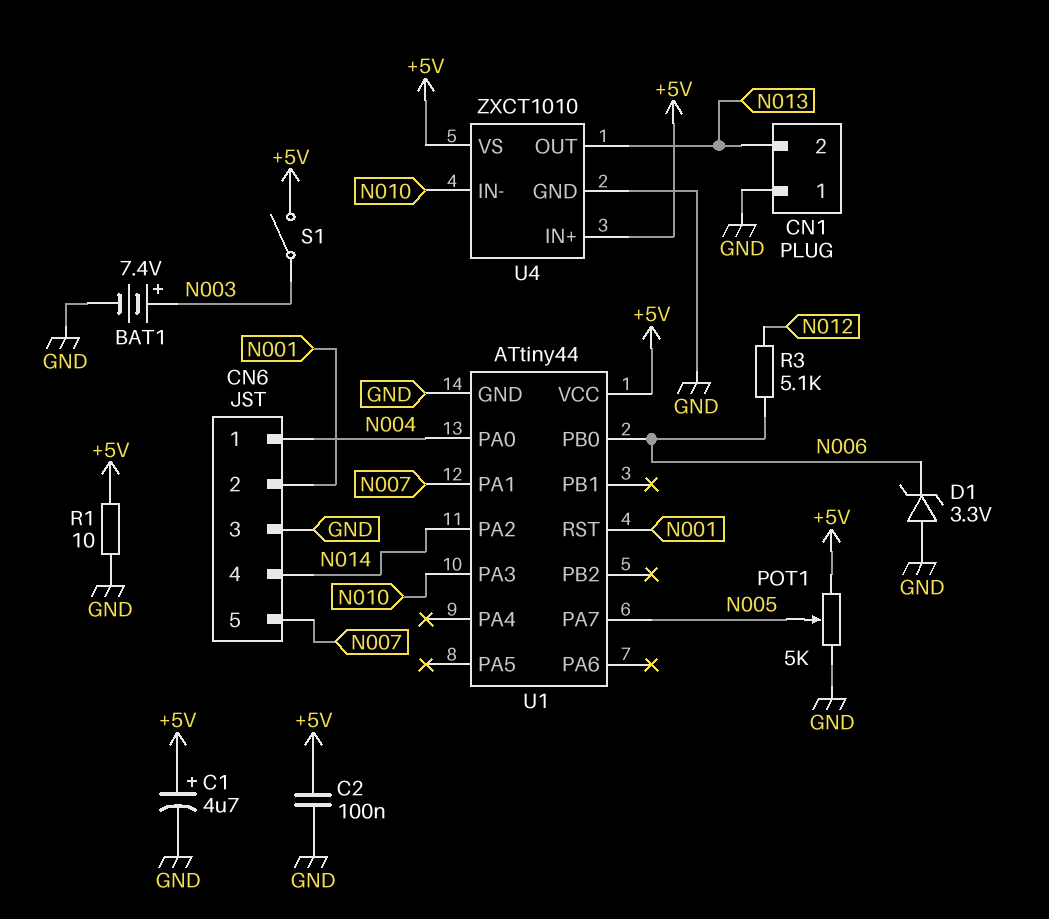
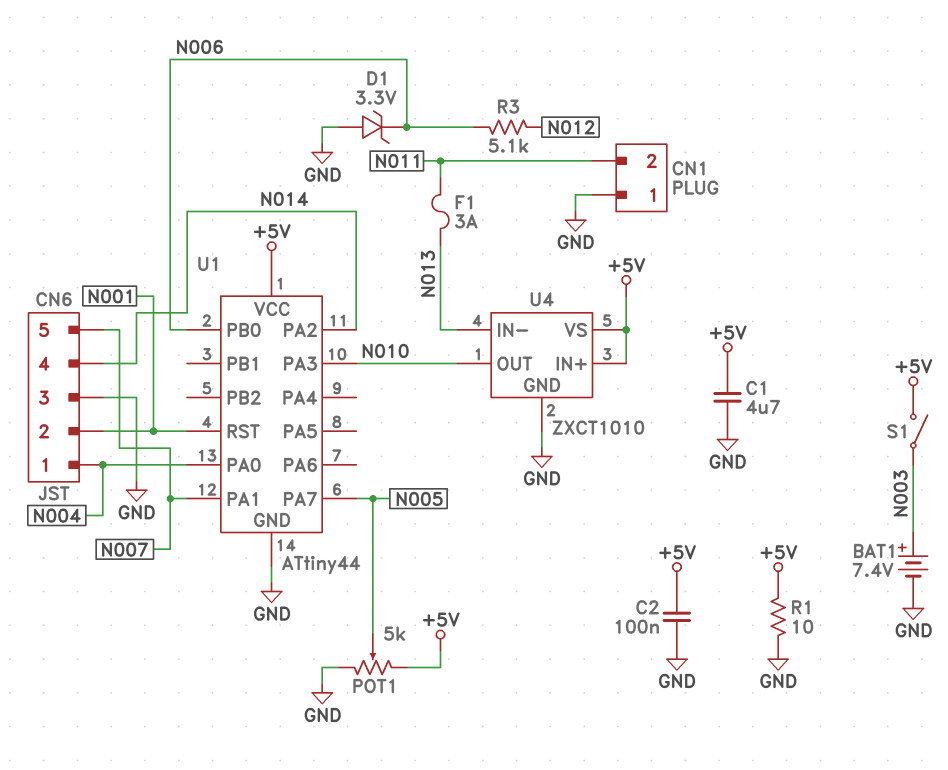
C1: 4.7uF (plus +5V, minus GND) -> 4.7uF (+5V, GND)
CN1 pin 2: N013 -> N011
F1: none -> 3A (N011, N013)
U4 pin IN-: N010 -> N013
U4 pin OUT: N013 -> N010

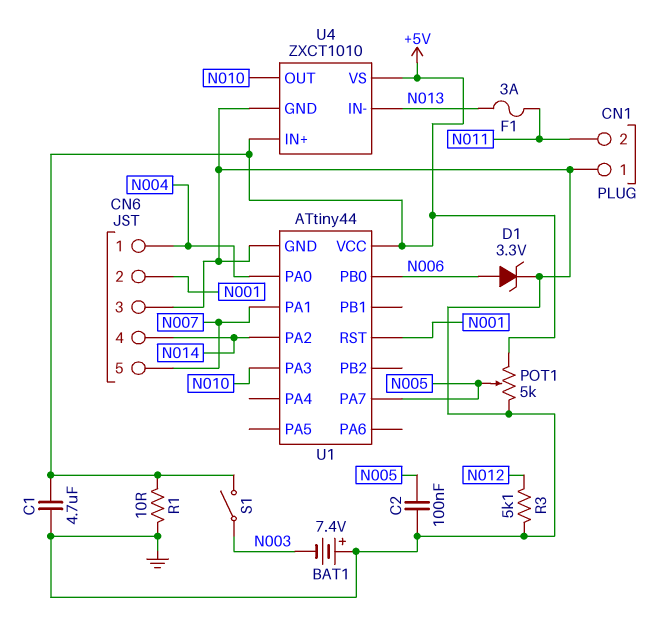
BAT1: 7.4V (plus N003, minus GND) -> 7.4V (plus GND, minus N003)
C2: 100nF (+5V, GND) -> 100nF (GND, N005)
D1: zener 3.3V (A GND, K N006) -> zener 3.3V (A N006, K GND)
R3: 5.1k (N006, N012) -> 5.1k (GND, N012)

